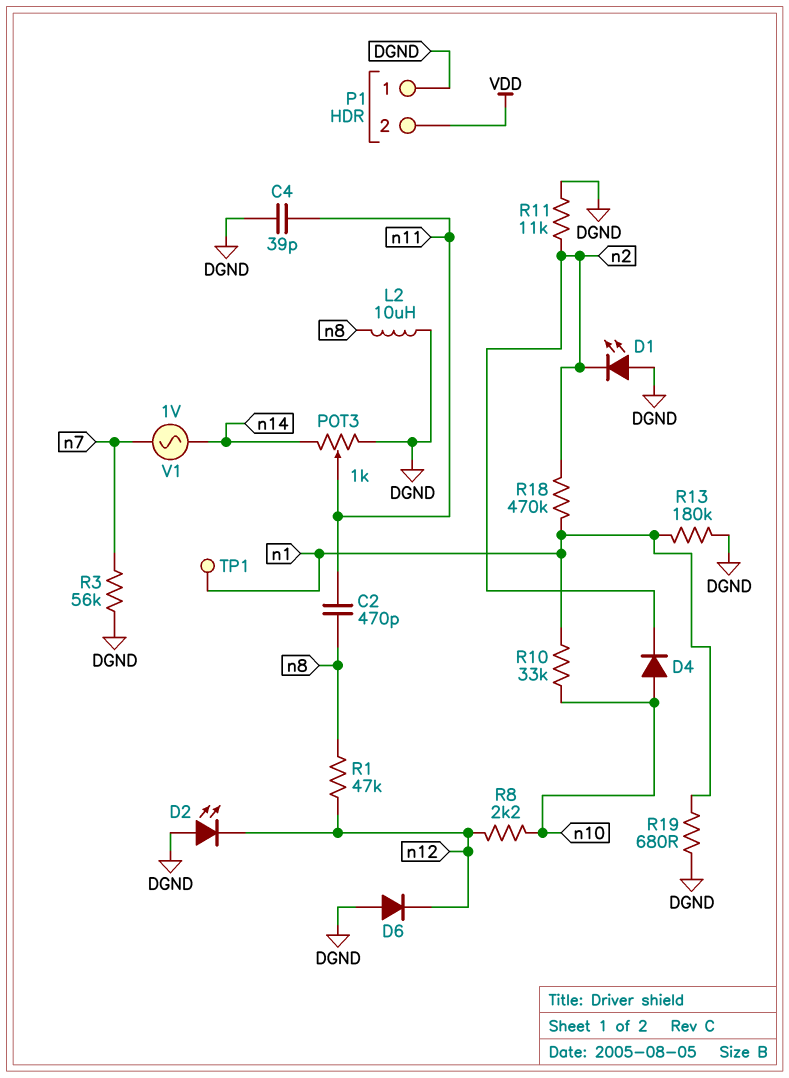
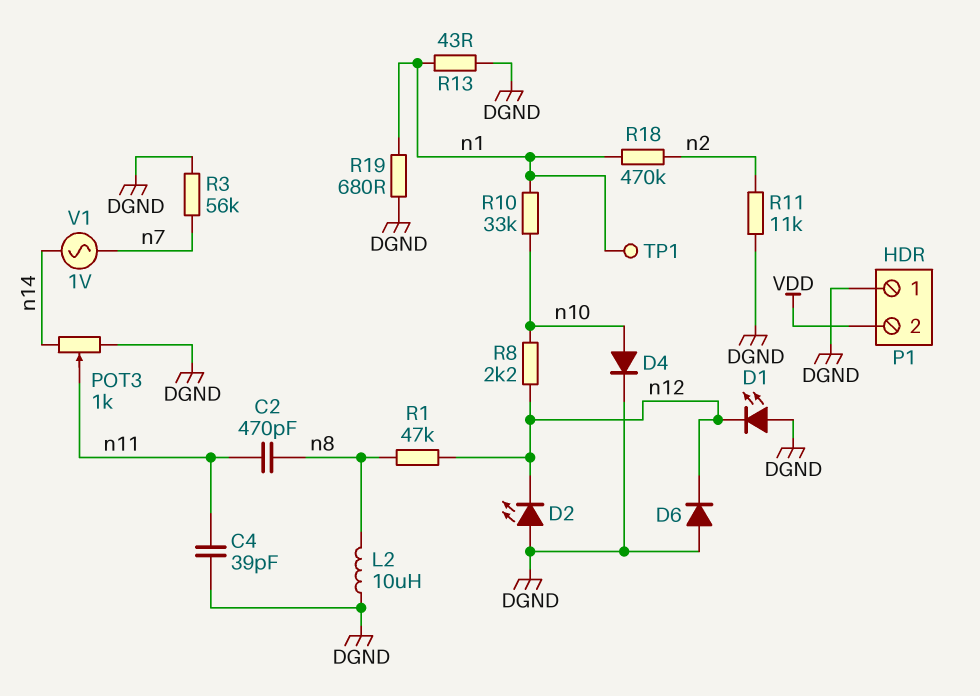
D1: LED (A DGND, K n2) -> LED (A DGND, K n12)
D4: diode (A n10, K n2) -> diode (A n10, K DGND)
R13: 180k (DGND, n1) -> 43 (DGND, n1)

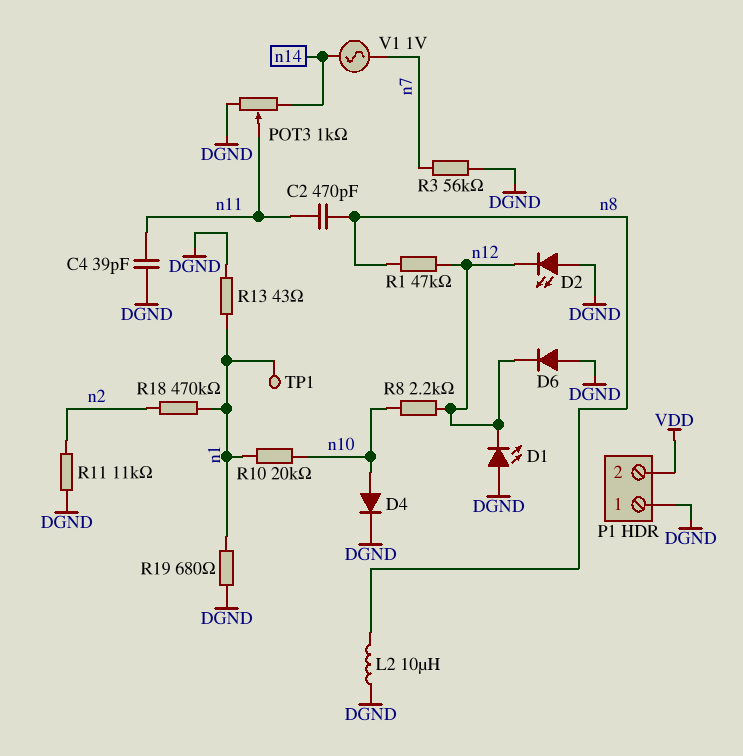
R10: 33k (n1, n10) -> 20k (n1, n10)

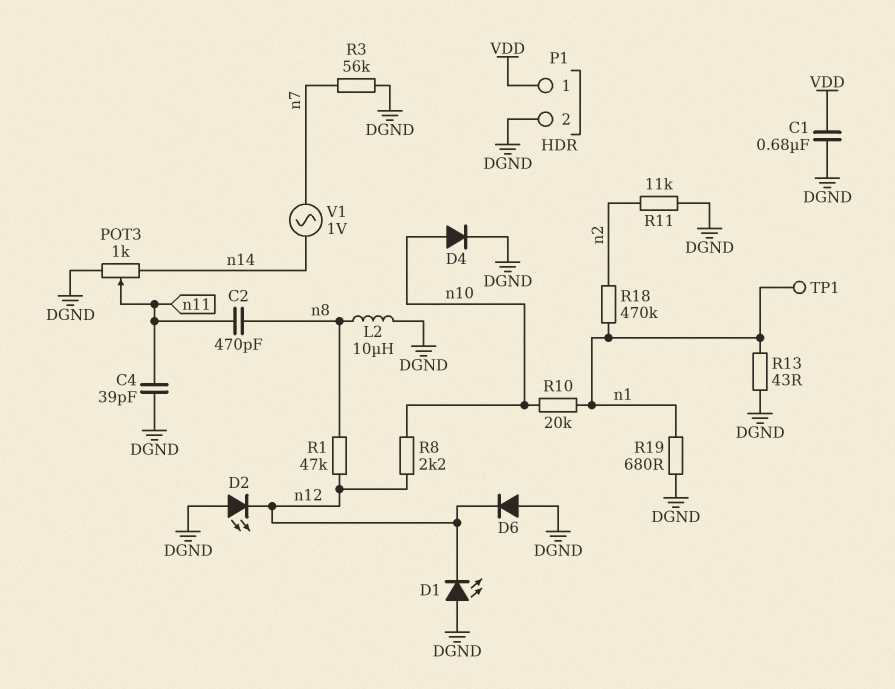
C1: none -> 680nF (DGND, VDD)
P1 pin 1: DGND -> VDD
P1 pin 2: VDD -> DGND

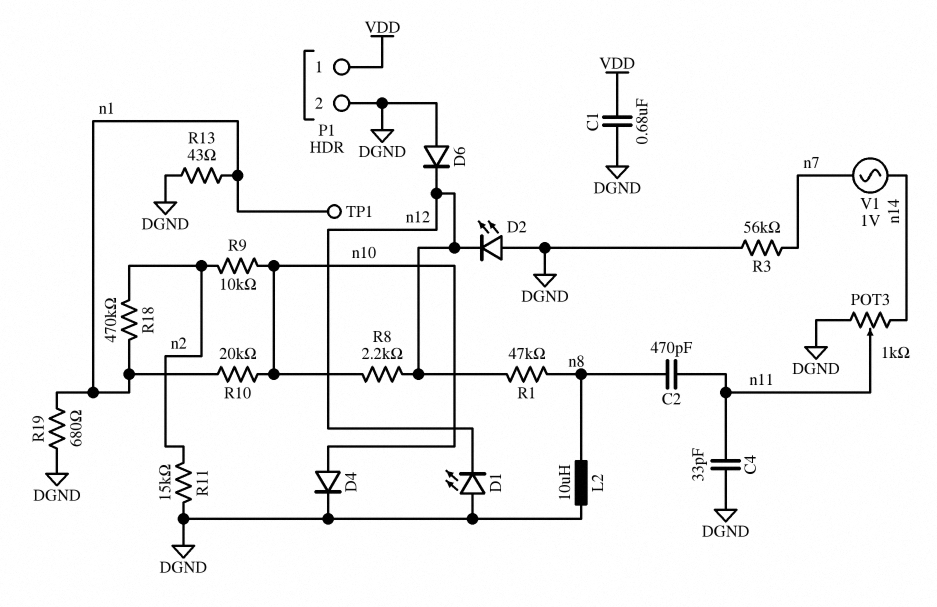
C4: 39pF (DGND, n11) -> 33pF (DGND, n11)
R9: none -> 10k (n2, n10)
R11: 11k (DGND, n2) -> 15k (DGND, n2)

